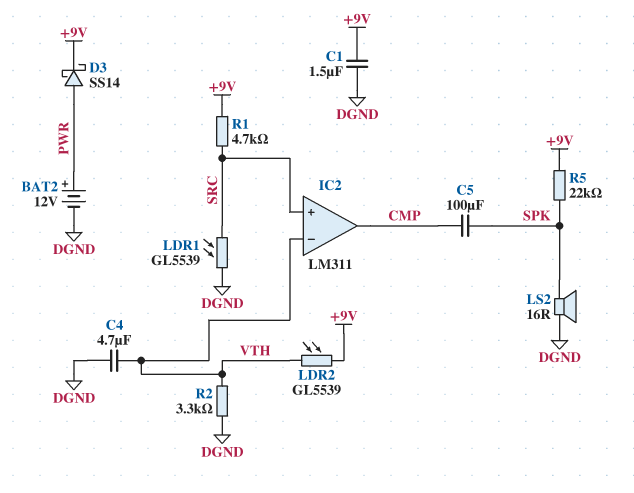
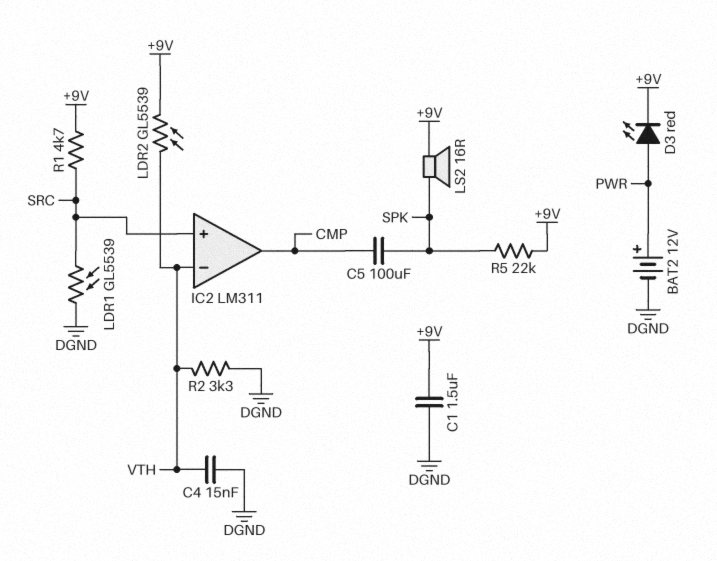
C4: 4.7uF (DGND, VTH) -> 15nF (DGND, VTH)
D3: schottky SS14 (A PWR, K +9V) -> LED red (A PWR, K +9V)
LS2: speaker 16R (DGND, SPK) -> speaker 16R (+9V, SPK)

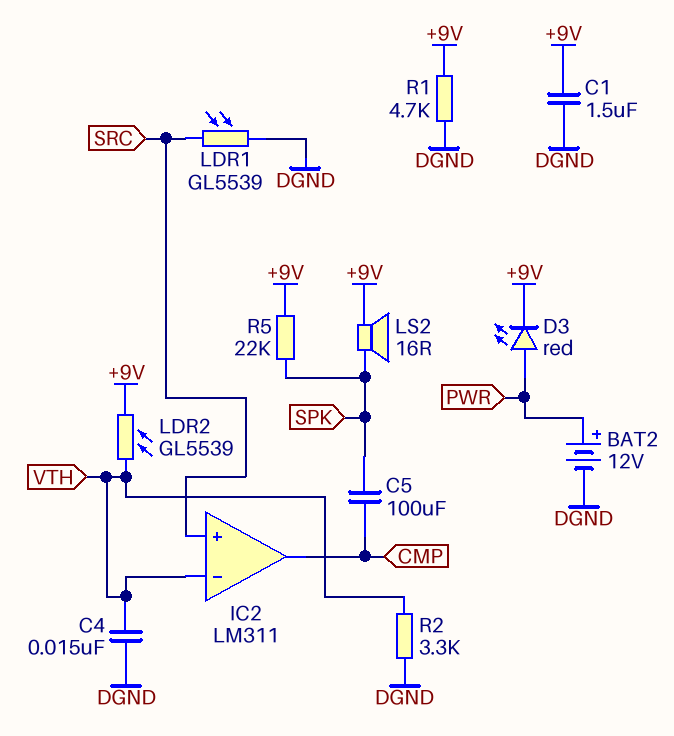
R1: 4.7k (+9V, SRC) -> 4.7k (+9V, DGND)

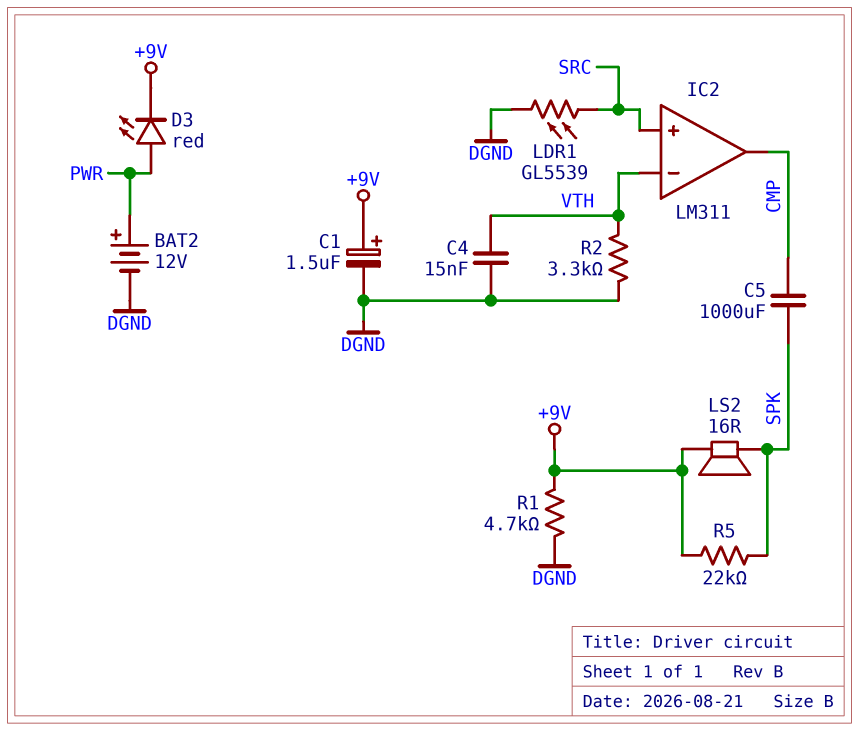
C1: 1.5uF (+9V, DGND) -> 1.5uF (plus +9V, minus DGND)
C5: 100uF (CMP, SPK) -> 1000uF (CMP, SPK)
LDR2: GL5539 (+9V, VTH) -> none

